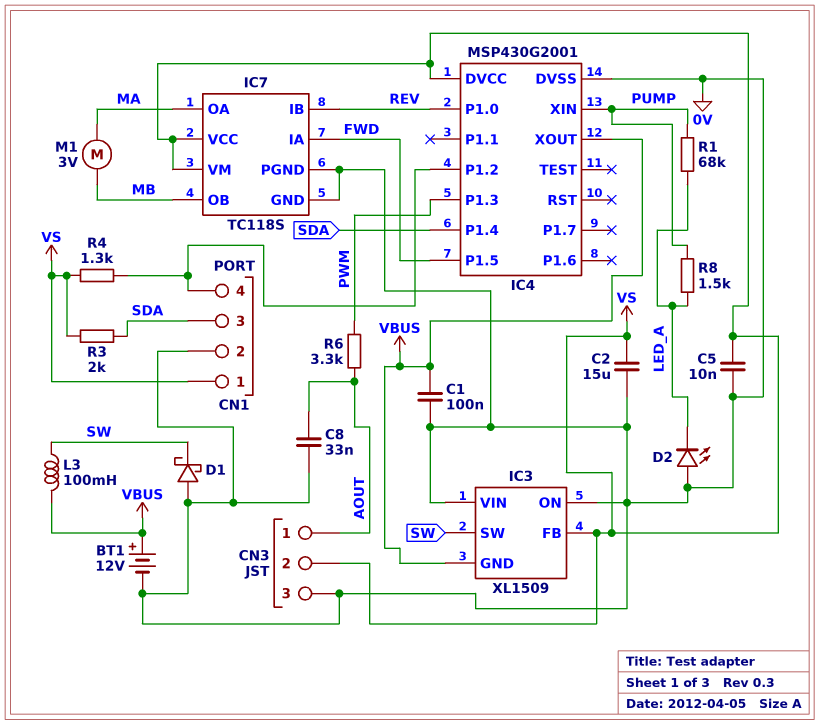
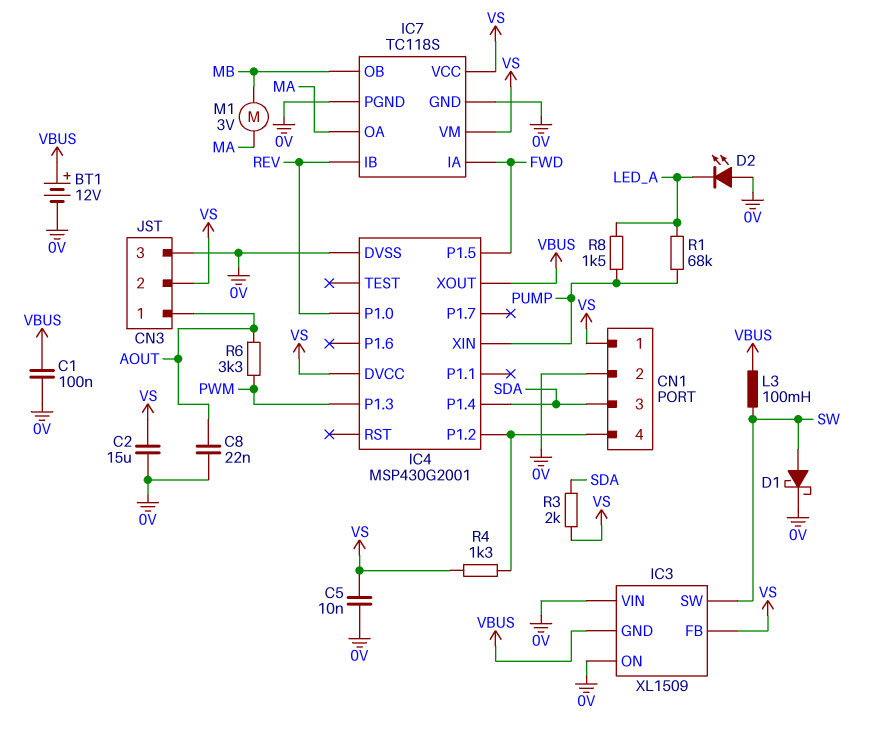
C8: 33nF (0V, AOUT) -> 22nF (0V, AOUT)
D1: schottky (A 0V, K SW) -> schottky (A SW, K 0V)

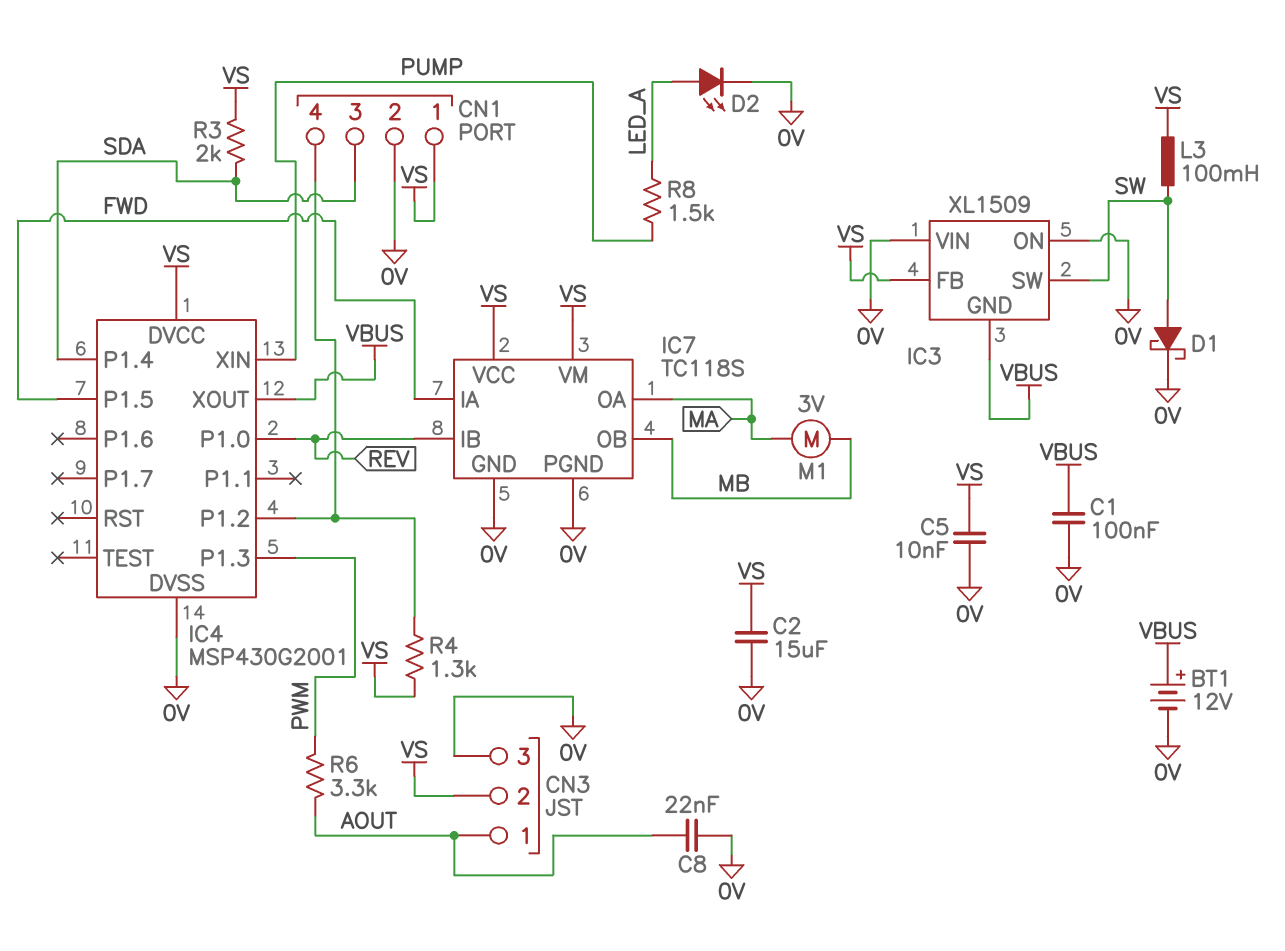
D2: LED (A 0V, K LED_A) -> LED (A LED_A, K 0V)
L3: 100mH (SW, VBUS) -> 100mH (SW, VS)
R1: 68k (LED_A, PUMP) -> none

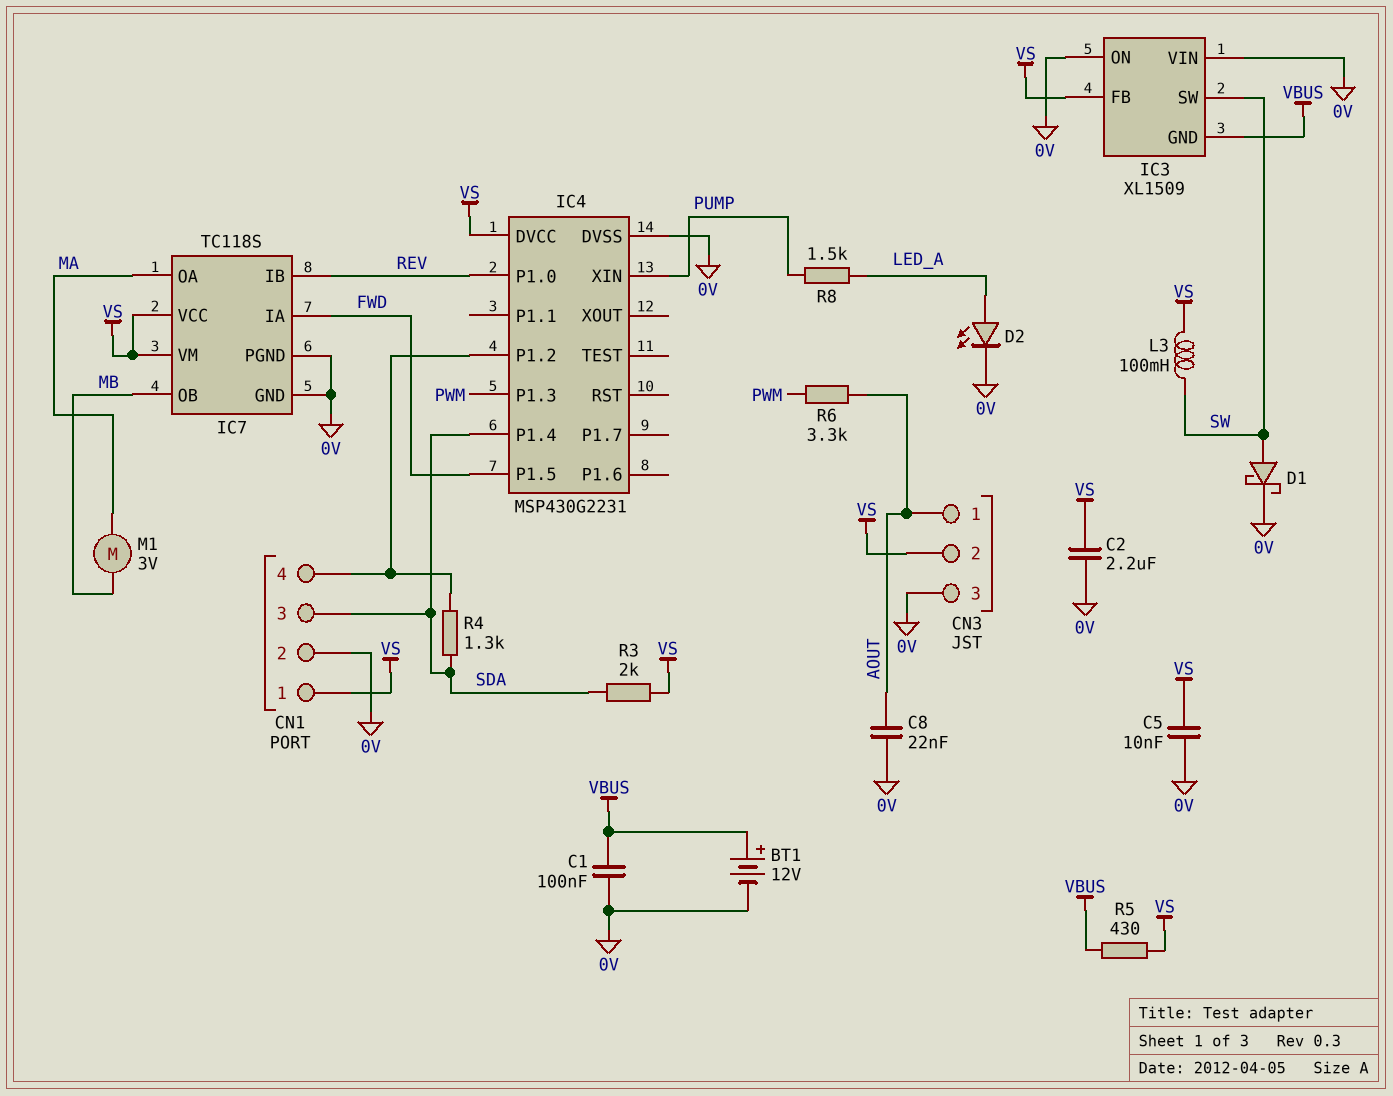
C2: 15uF (0V, VS) -> 2.2uF (0V, VS)
IC4: MSP430G2001 -> MSP430G2231
IC4 pin XOUT: VBUS -> none
R4: 1.3k (CN1/4, VS) -> 1.3k (CN1/4, SDA)
R5: none -> 430 (VBUS, VS)

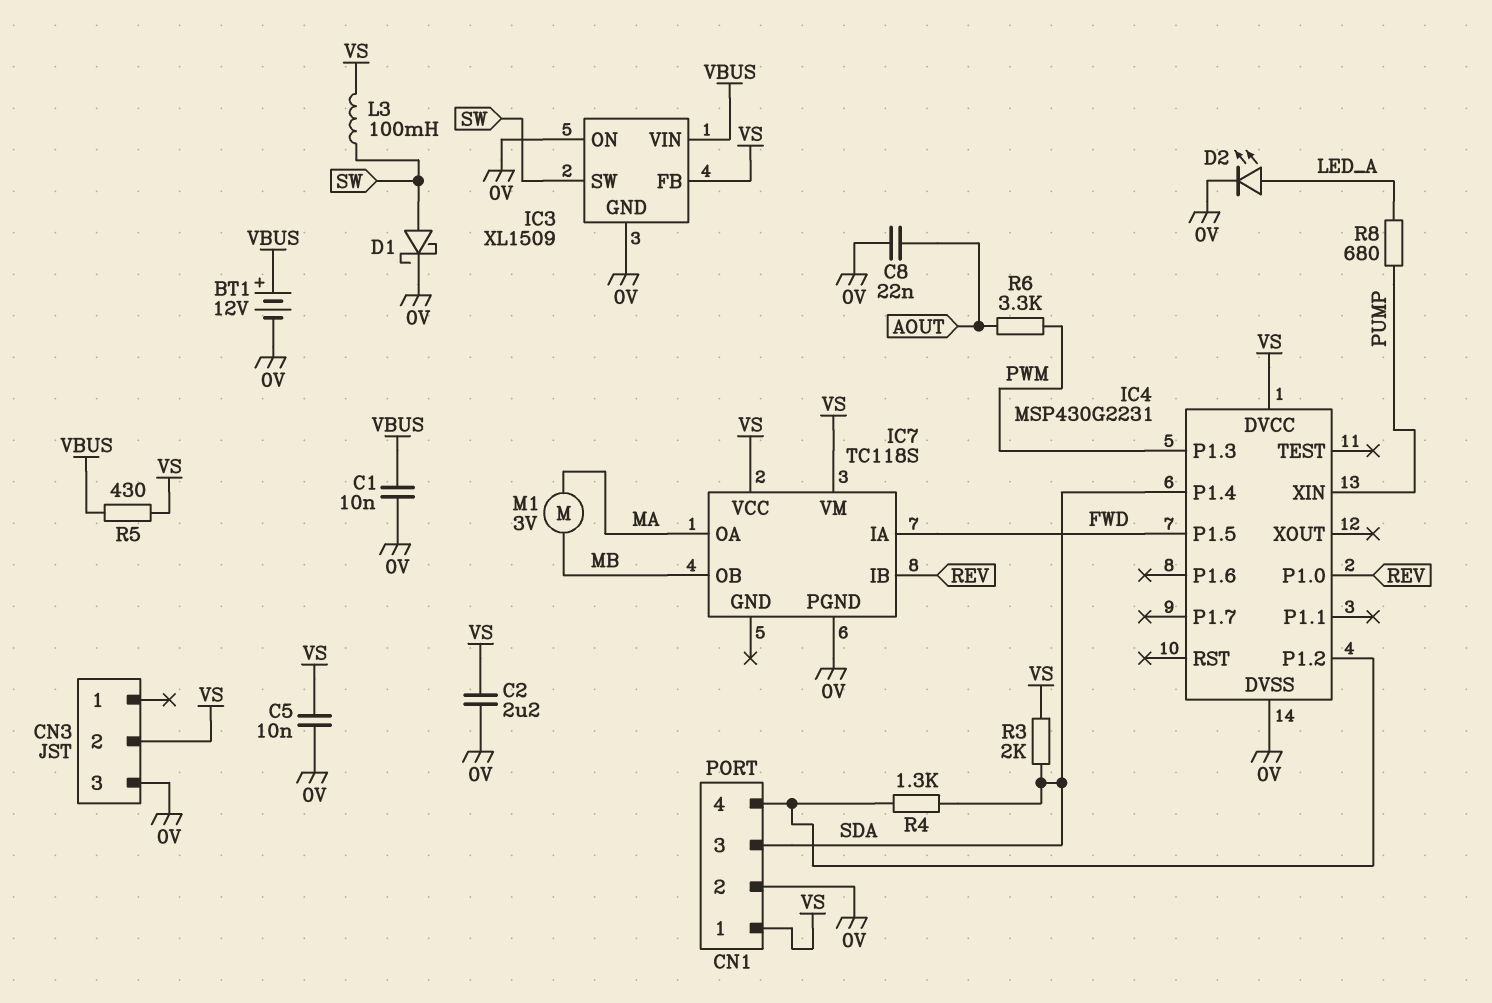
C1: 100nF (0V, VBUS) -> 10nF (0V, VBUS)
CN3 pin 1: AOUT -> none
IC3 pin GND: VBUS -> 0V
IC3 pin VIN: 0V -> VBUS
IC7 pin GND: 0V -> none
R8: 1.5k (LED_A, PUMP) -> 680 (LED_A, PUMP)

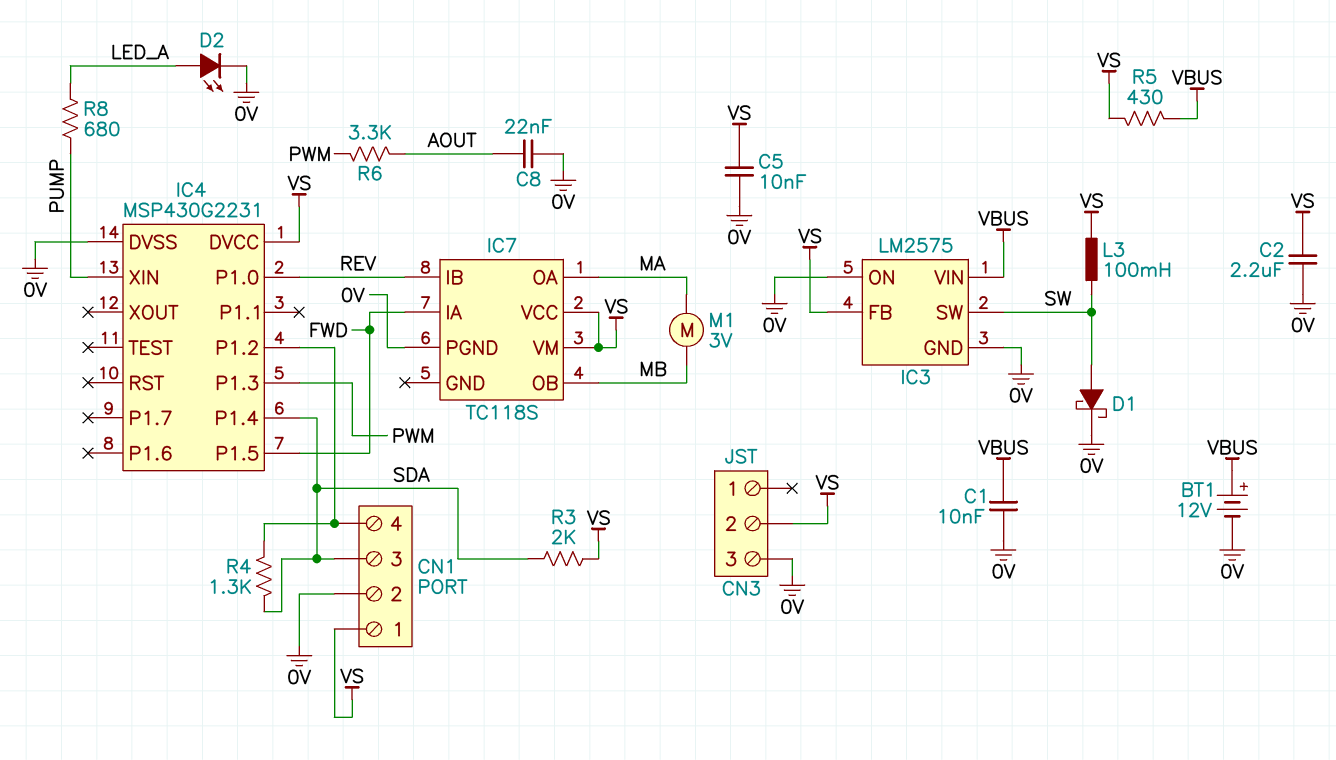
IC3: XL1509 -> LM2575

